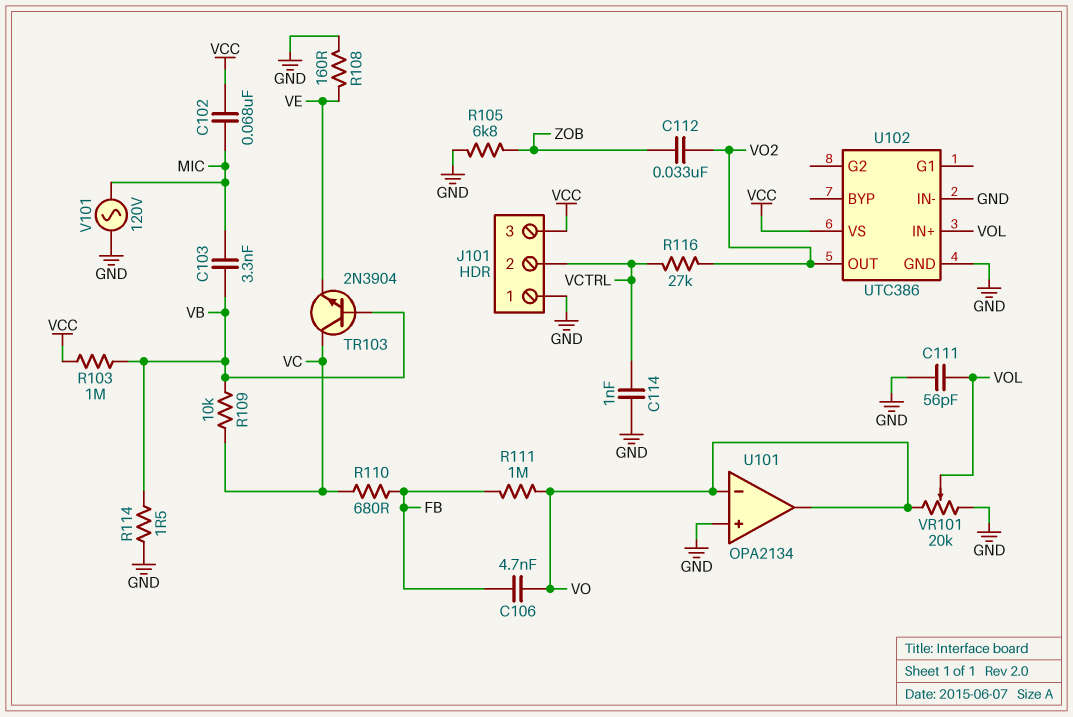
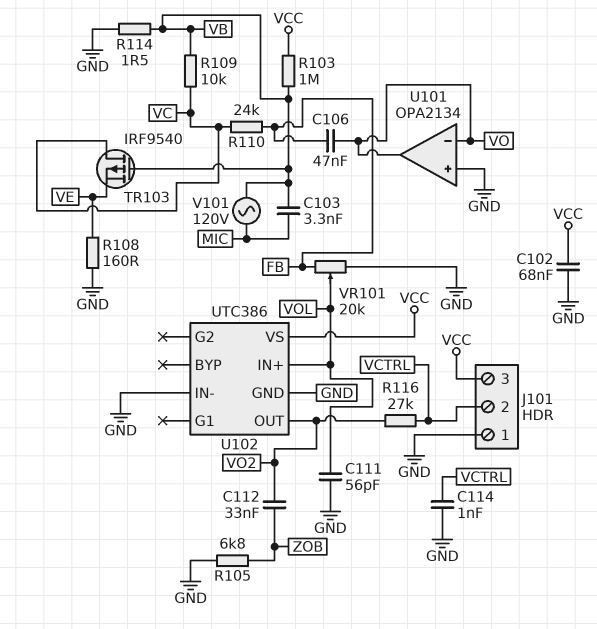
C102: 68nF (MIC, VCC) -> 68nF (GND, VCC)
C106: 4.7nF (FB, VO) -> 47nF (FB, VO)
R110: 680 (FB, VC) -> 24k (FB, VC)
R111: 1M (FB, VO) -> none
TR103: NPN 2N3904 (B VB, C VC, E VE) -> PMOS IRF9540 (G VB, D VC, S VE)
V101: AC 120V (GND, MIC) -> AC 120V (MIC, VB)
VR101: 20k (GND, VO, wiper VOL) -> 20k (FB, GND, wiper VOL)

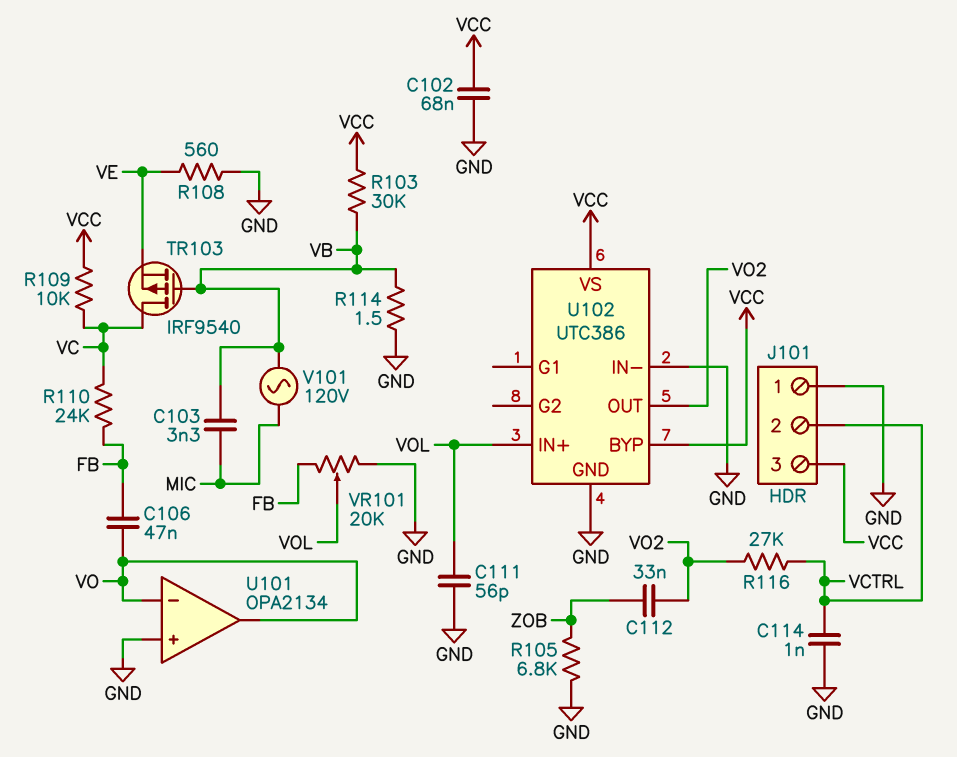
R103: 1M (VB, VCC) -> 30k (VB, VCC)
R108: 160 (GND, VE) -> 560 (GND, VE)
R109: 10k (VB, VC) -> 10k (VC, VCC)
U102 pin BYP: none -> VCC

